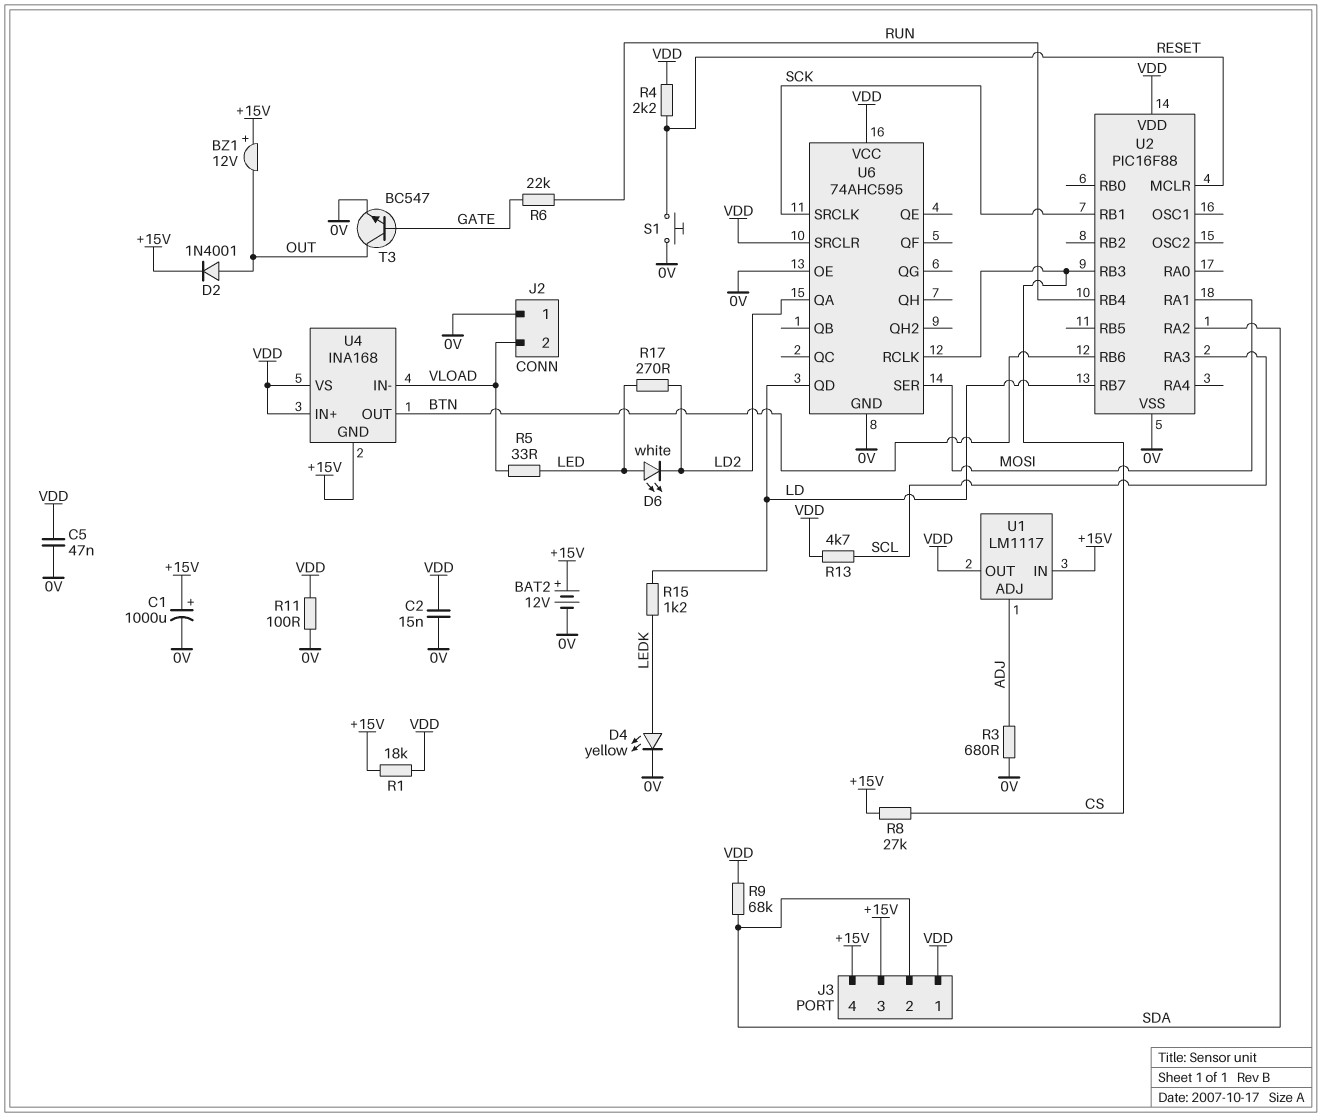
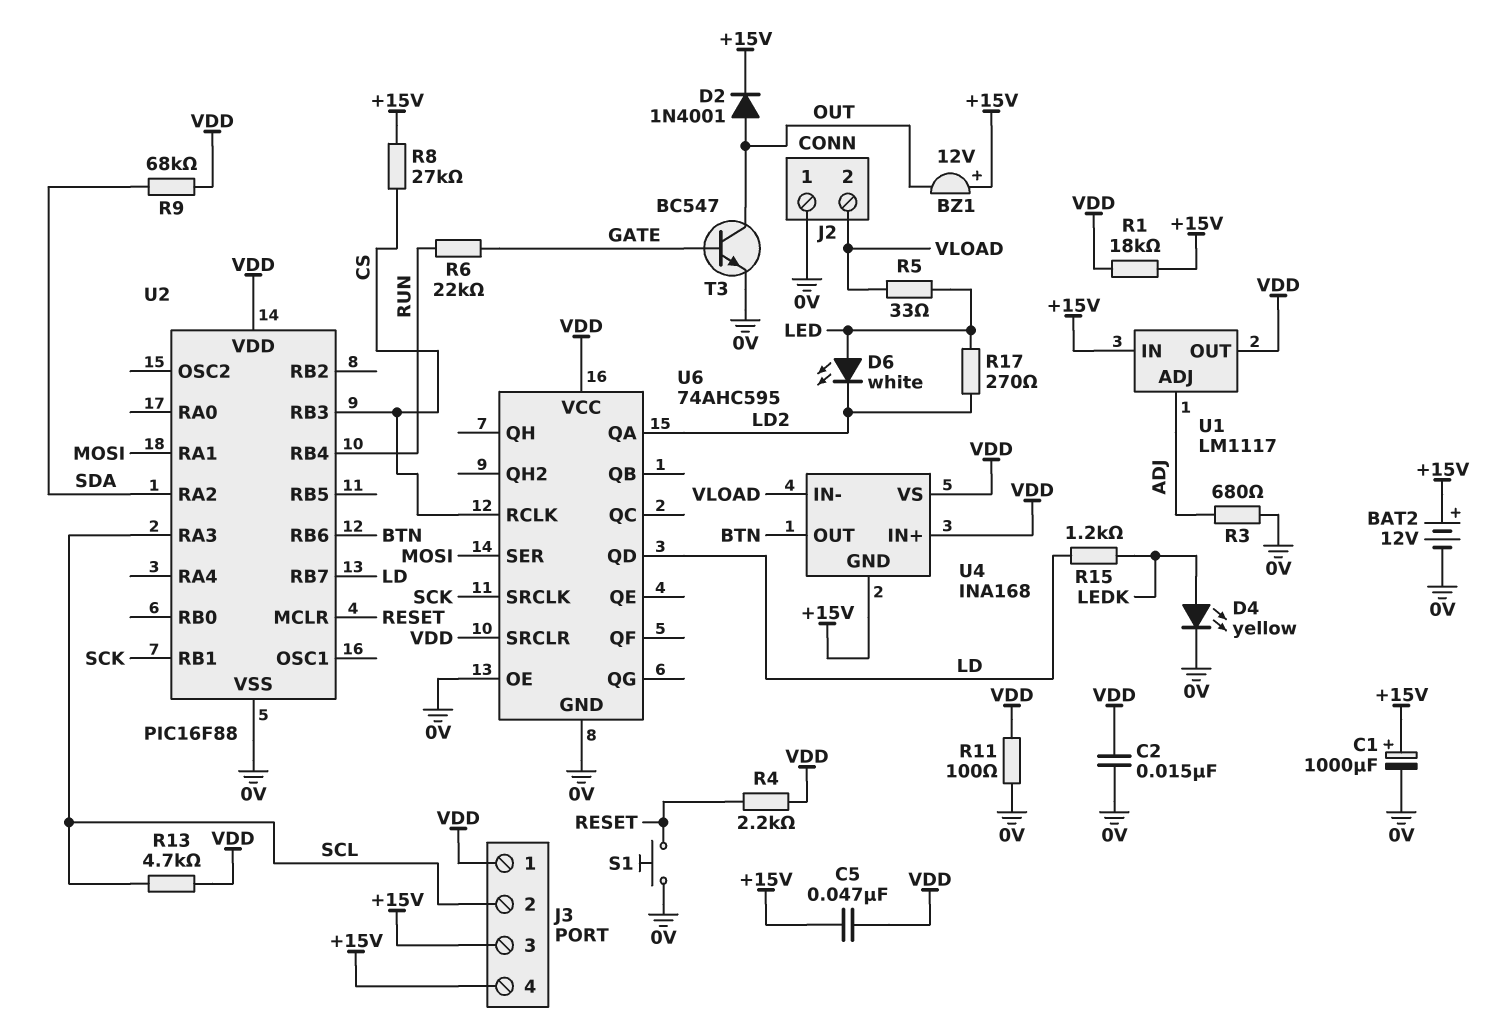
C5: 47nF (0V, VDD) -> 47nF (+15V, VDD)
J3 pin 2: SDA -> SCL

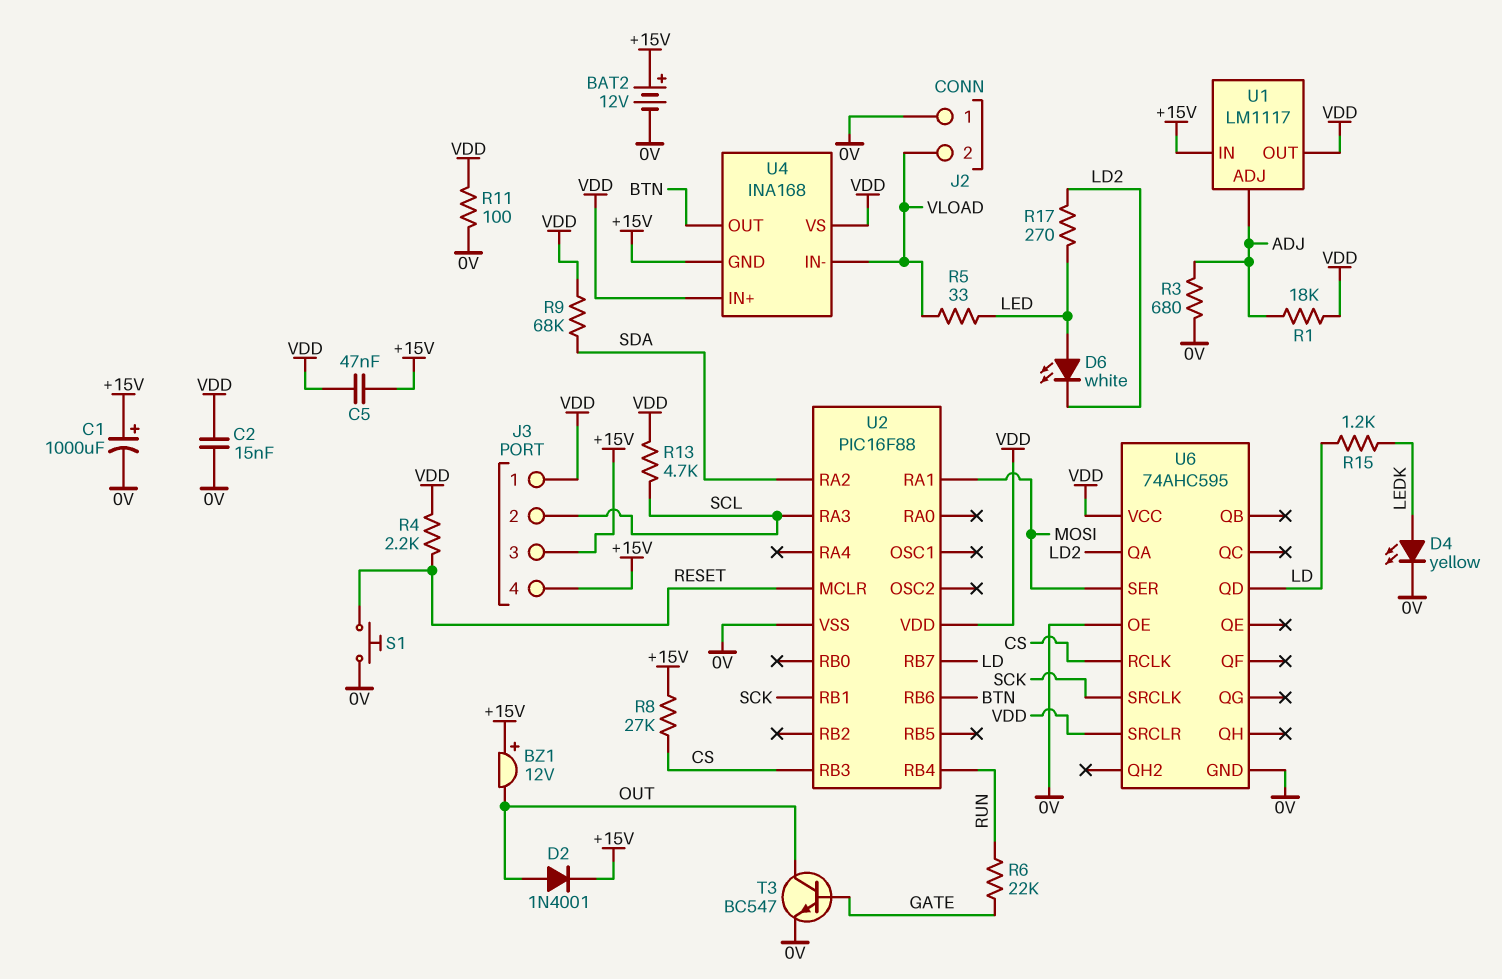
R1: 18k (+15V, VDD) -> 18k (ADJ, VDD)

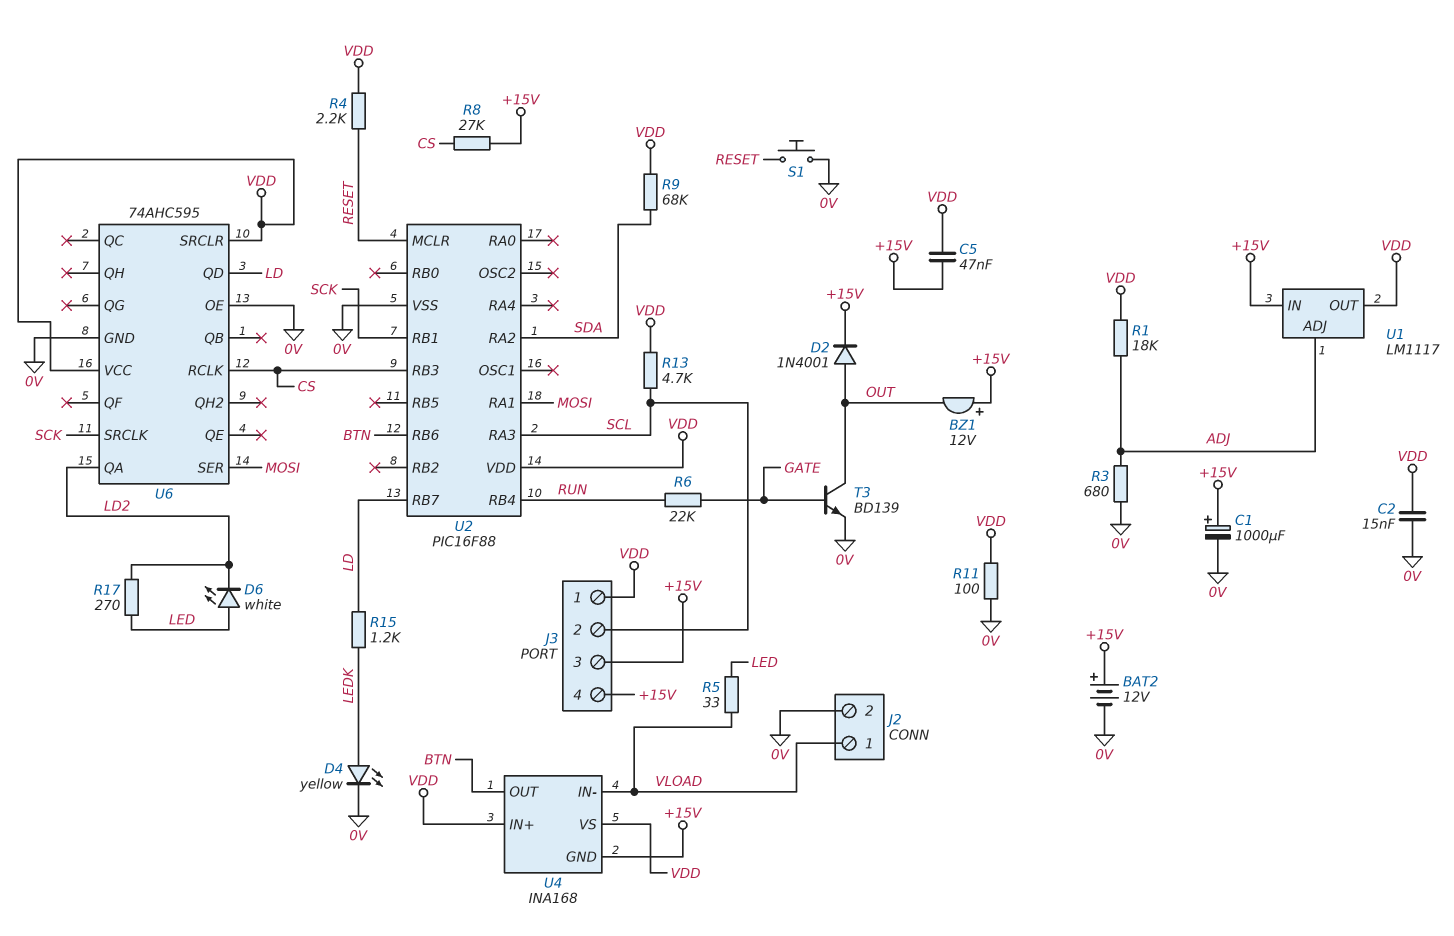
J2 pin 1: 0V -> VLOAD
J2 pin 2: VLOAD -> 0V
T3: NPN BC547 (B GATE, C OUT, E 0V) -> NPN BD139 (B GATE, C OUT, E 0V)

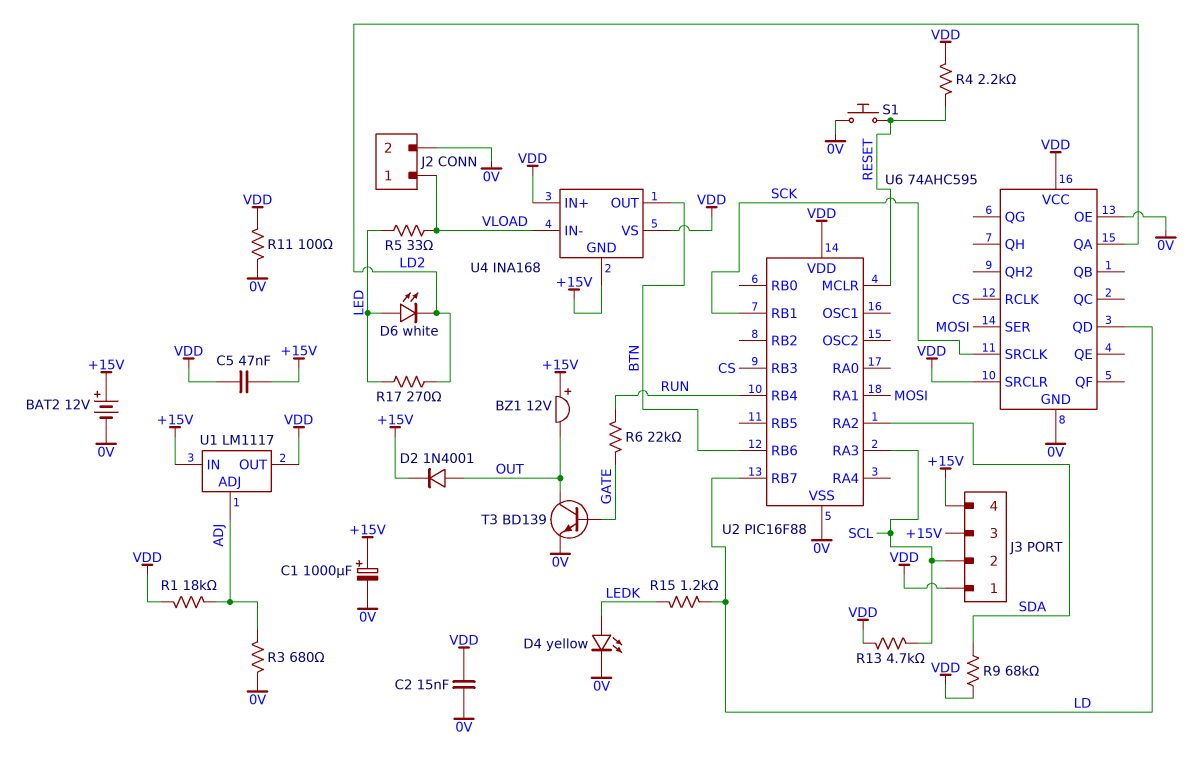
R8: 27k (+15V, CS) -> none

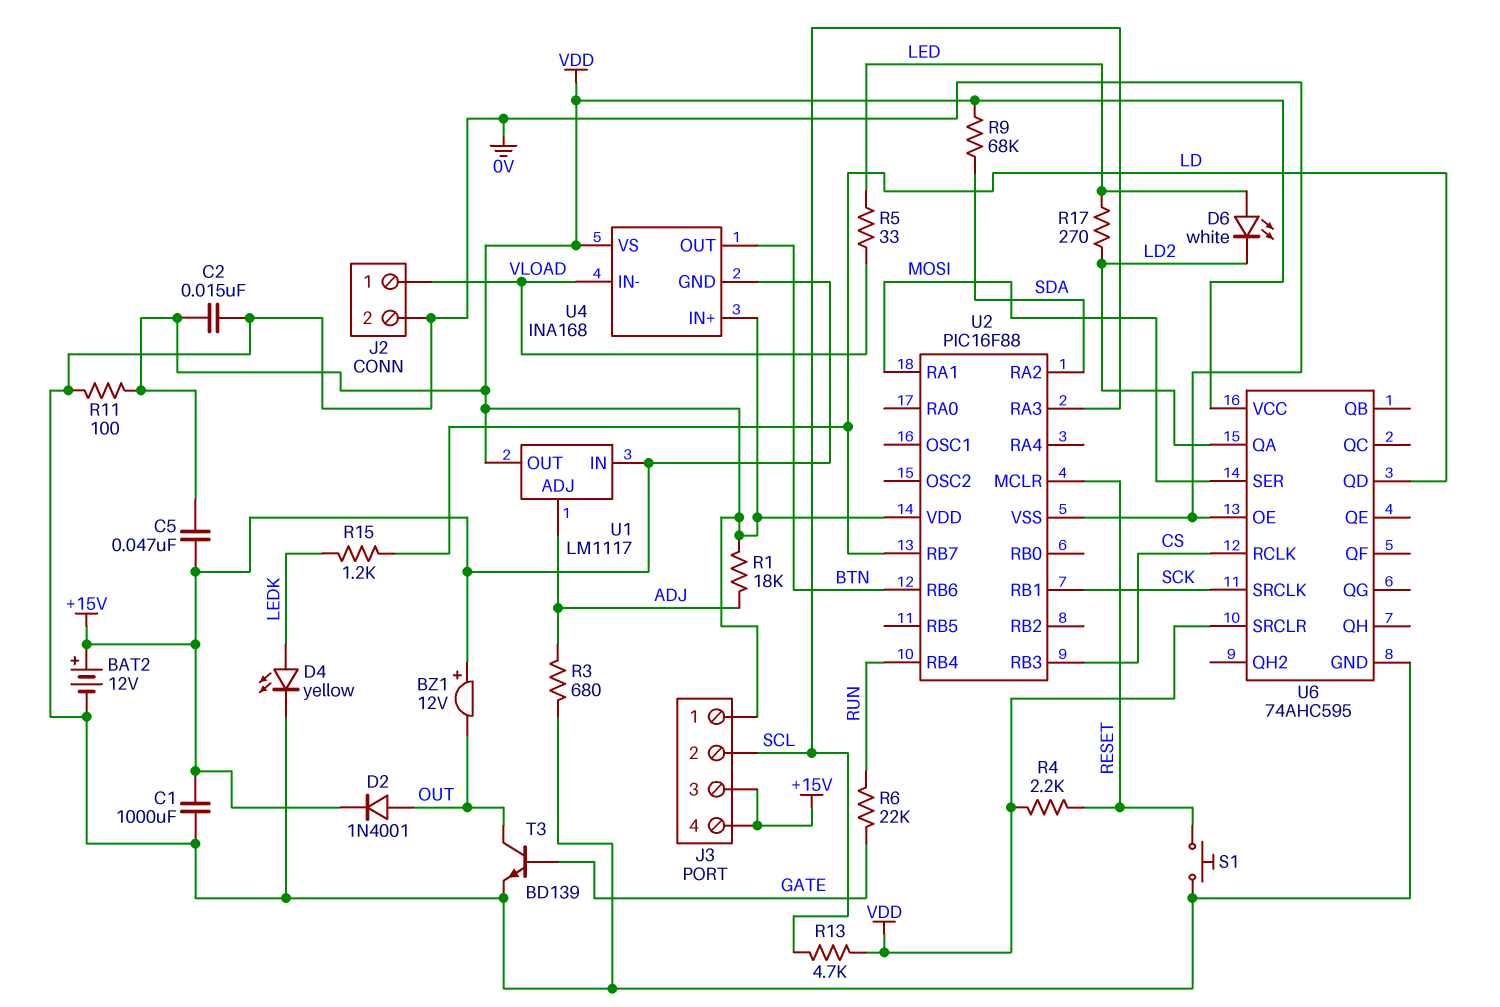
C1: 1000uF (plus +15V, minus 0V) -> 1000uF (+15V, 0V)

